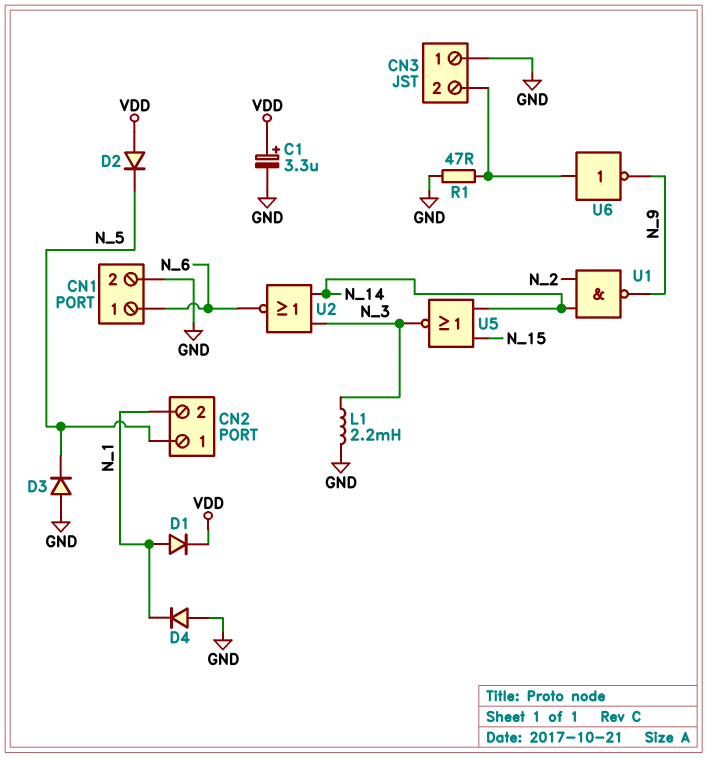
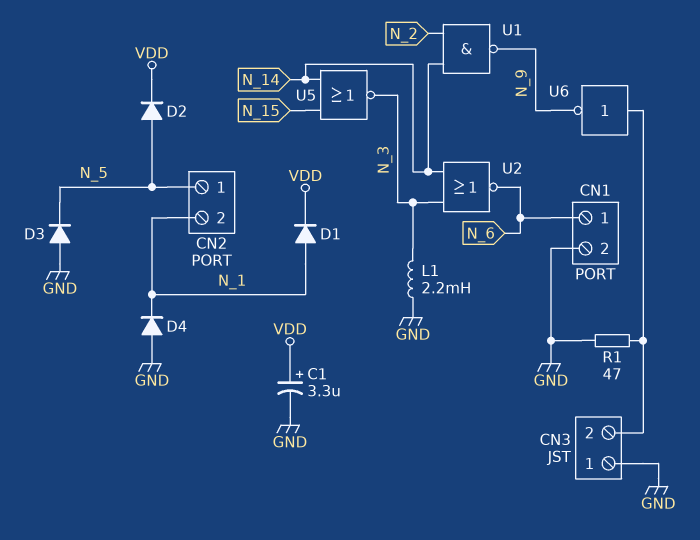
D2: diode (A VDD, K N_5) -> diode (A N_5, K VDD)

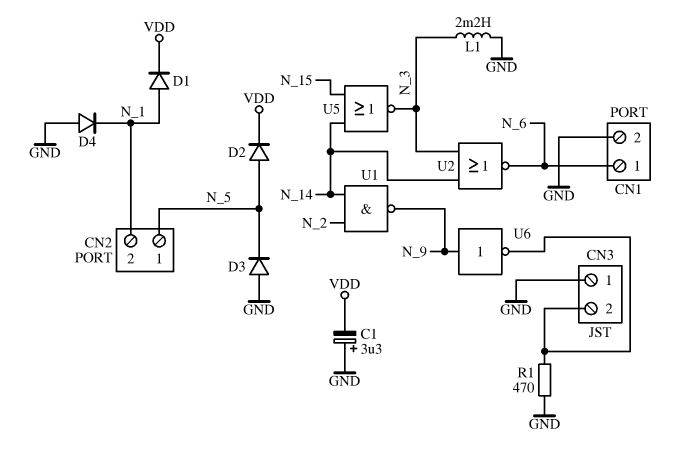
C1: 3.3uF (plus VDD, minus GND) -> 3.3uF (plus GND, minus VDD)
R1: 47 (CN3/2, GND) -> 470 (CN3/2, GND)
U6: NOT (in CN3/2, out N_9) -> NOT (in N_9, out CN3/2)

